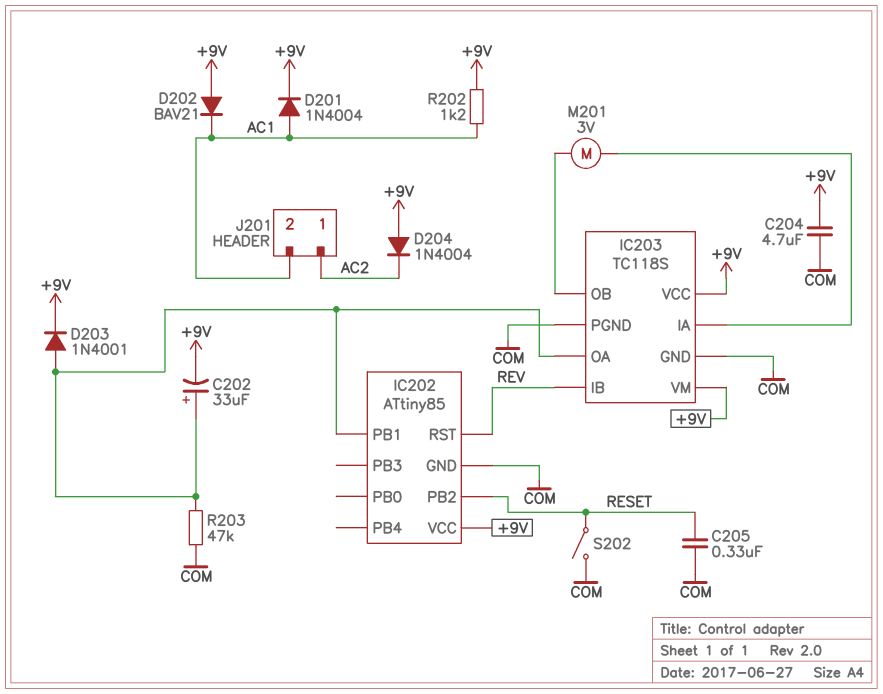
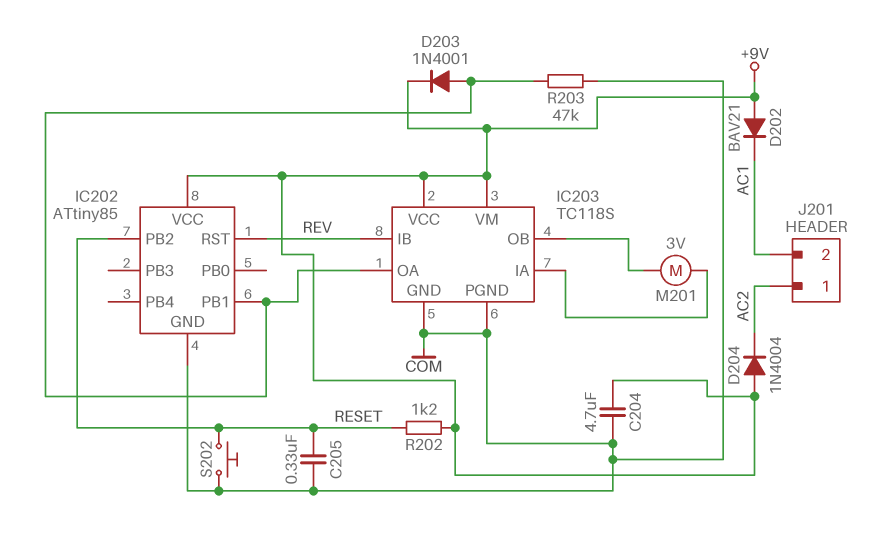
C202: 33uF (plus IC202/PB1, minus +9V) -> none
D201: diode 1N4004 (A AC1, K +9V) -> none
R202: 1.2k (+9V, AC1) -> 1.2k (+9V, RESET)
S202: switch (COM, RESET) -> button (COM, RESET)

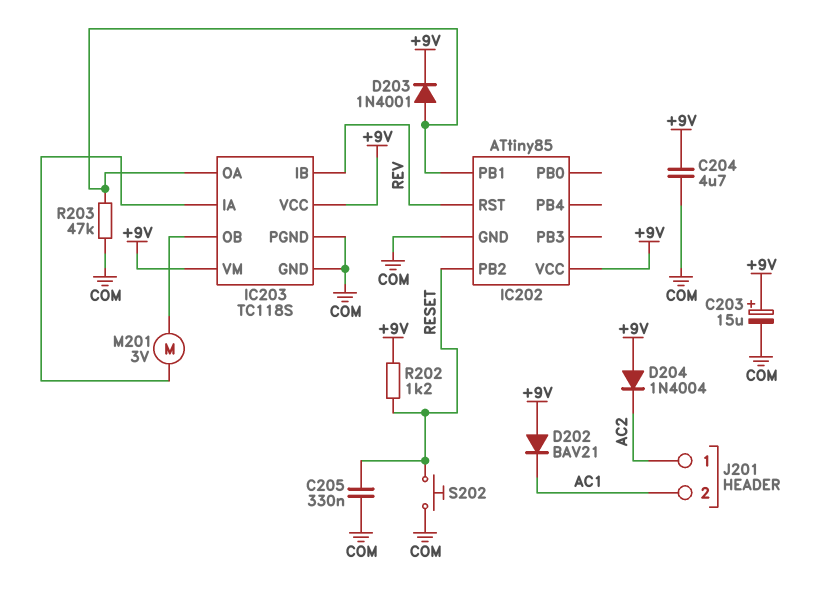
C203: none -> 15uF (plus +9V, minus COM)

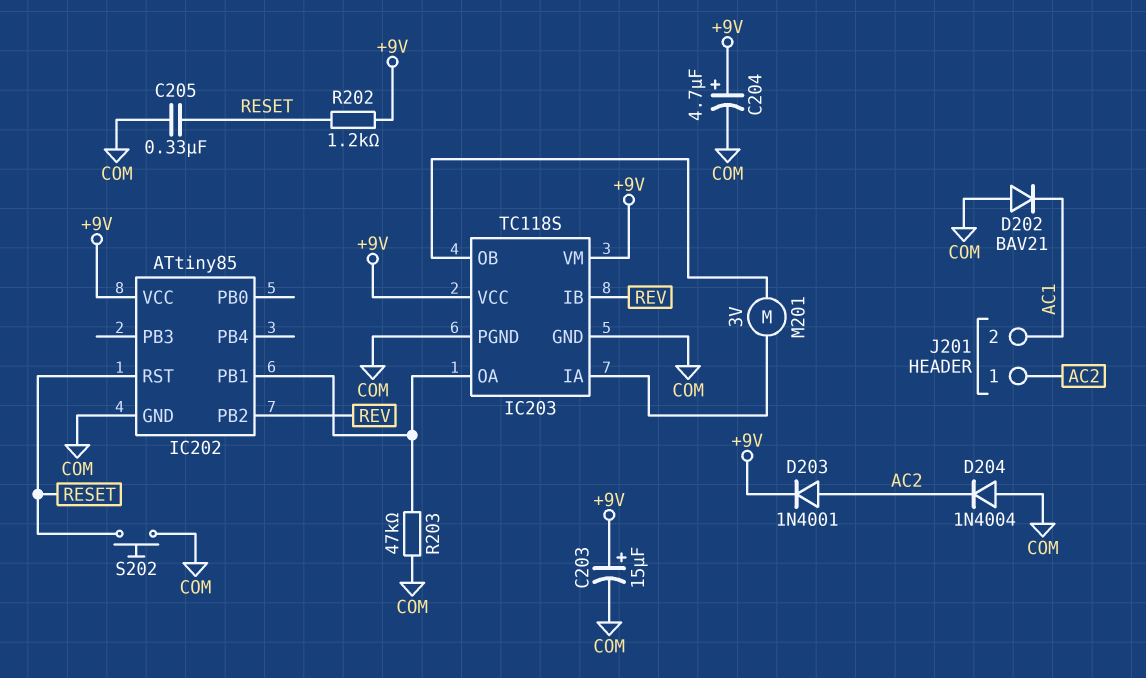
C204: 4.7uF (+9V, COM) -> 4.7uF (plus +9V, minus COM)
D202: diode BAV21 (A +9V, K AC1) -> diode BAV21 (A COM, K AC1)
D203: diode 1N4001 (A IC202/PB1, K +9V) -> diode 1N4001 (A AC2, K +9V)
D204: diode 1N4004 (A +9V, K AC2) -> diode 1N4004 (A COM, K AC2)
IC202 pin PB2: RESET -> REV
IC202 pin RST: REV -> RESET

